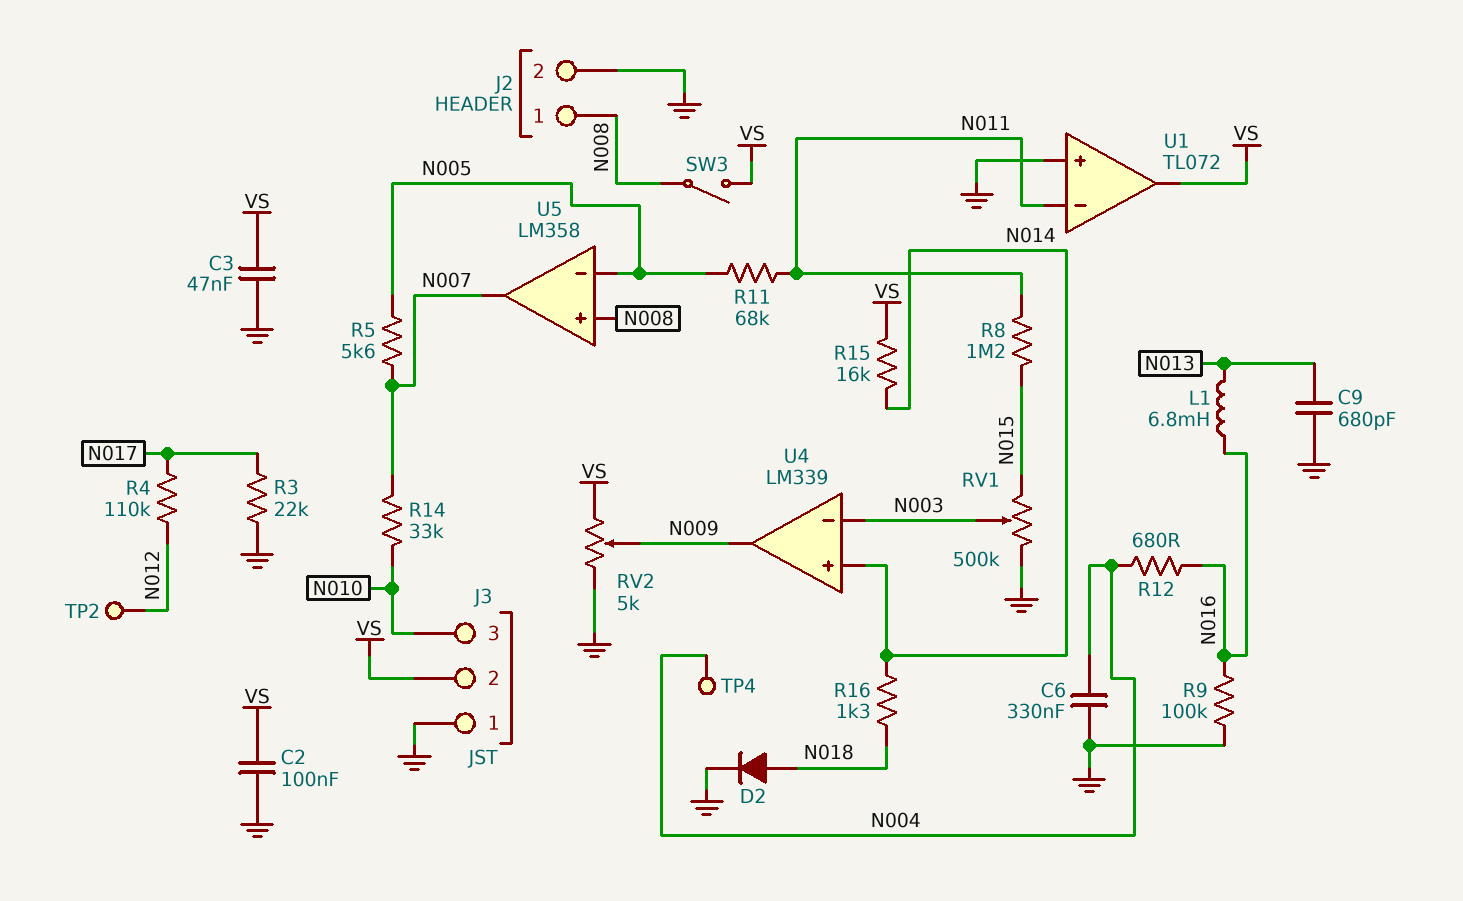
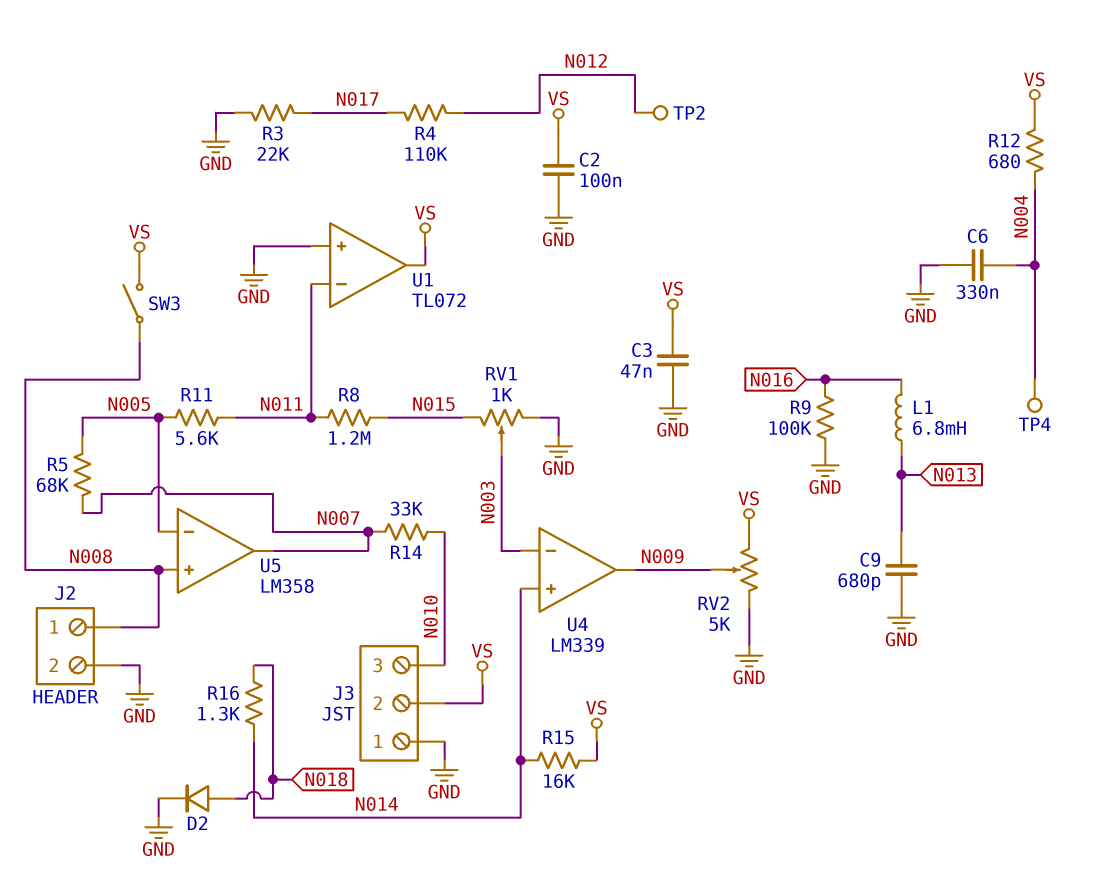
R5: 5.6k (N005, N007) -> 68k (N005, N007)
R11: 68k (N005, N011) -> 5.6k (N005, N011)
R12: 680 (N004, N016) -> 680 (N004, VS)
RV1: 500k (GND, N015, wiper N003) -> 1k (GND, N015, wiper N003)

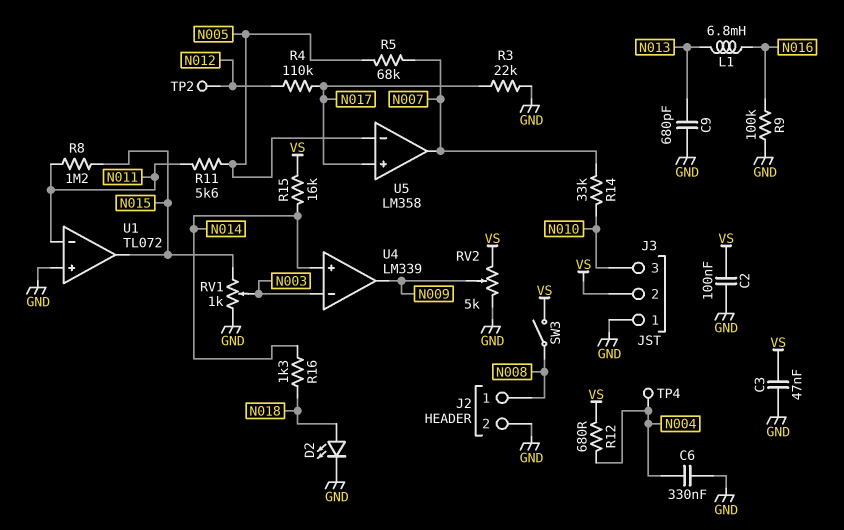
D2: diode (A N018, K GND) -> LED (A N018, K GND)
U1 pin out: VS -> N015
U5 pin in+: N008 -> N017

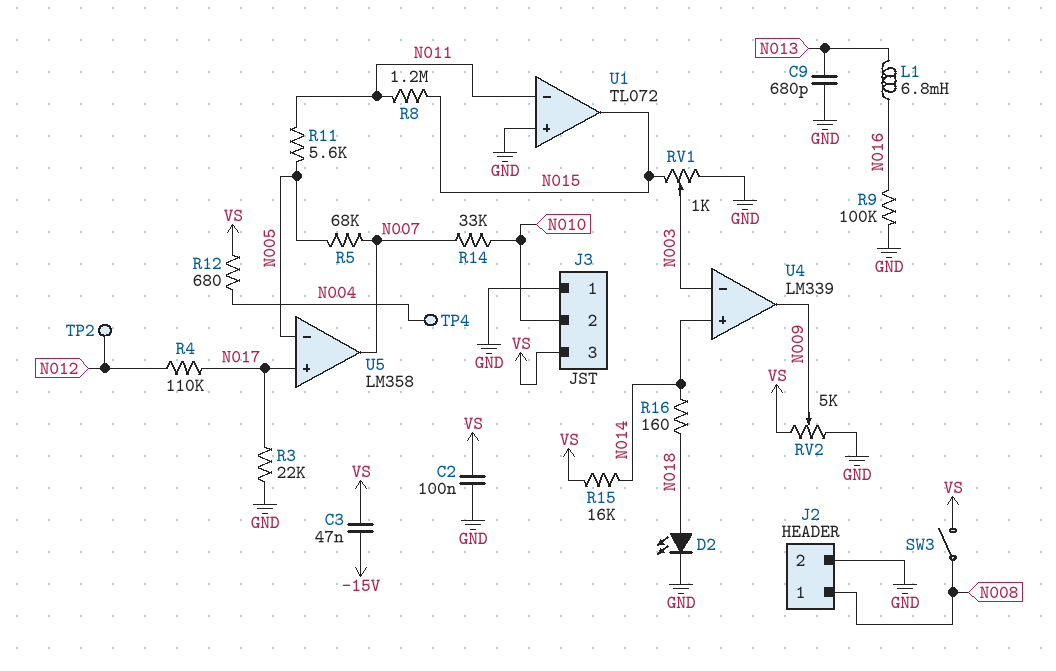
C3: 47nF (GND, VS) -> 47nF (-15V, VS)
C6: 330nF (GND, N004) -> none
J3 pin 2: VS -> N010
J3 pin 3: N010 -> VS
R16: 1.3k (N014, N018) -> 160 (N014, N018)

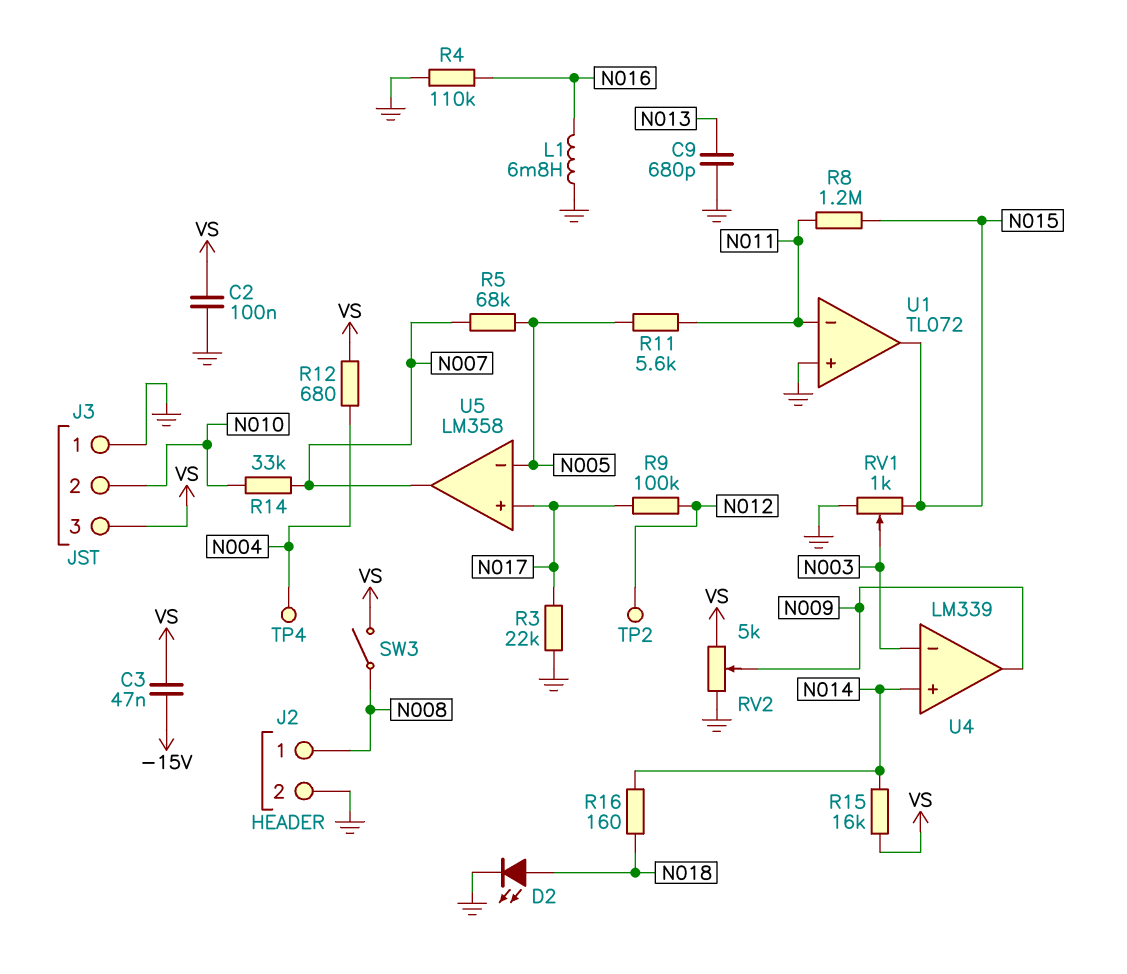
L1: 6.8mH (N013, N016) -> 6.8mH (GND, N016)
R4: 110k (N012, N017) -> 110k (GND, N016)
R9: 100k (GND, N016) -> 100k (N012, N017)

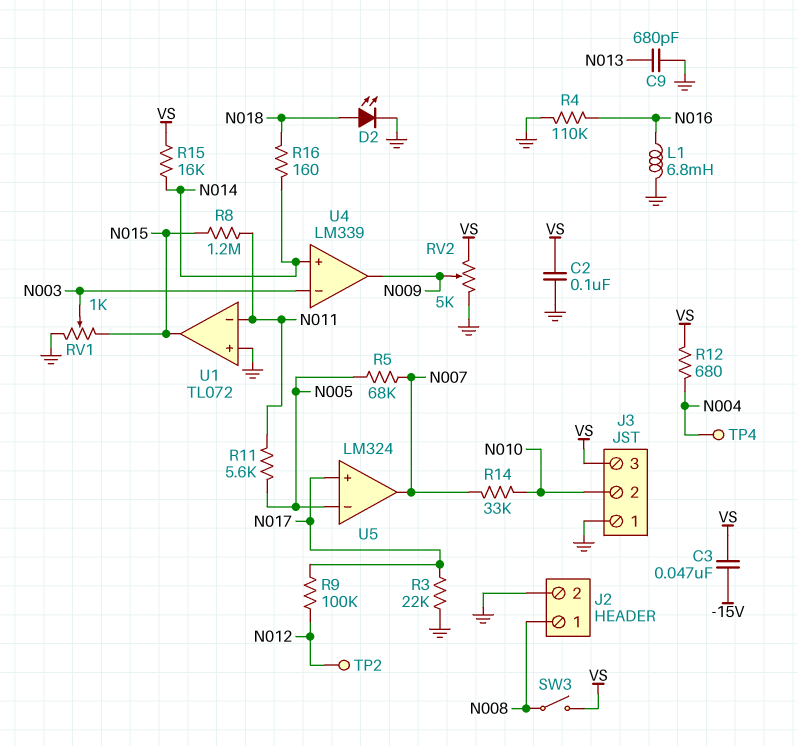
U5: LM358 -> LM324

